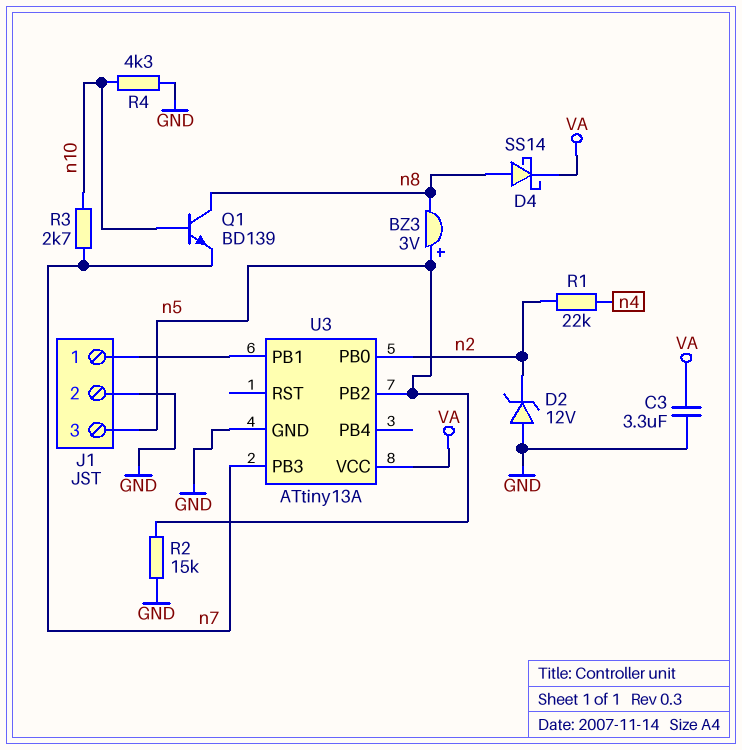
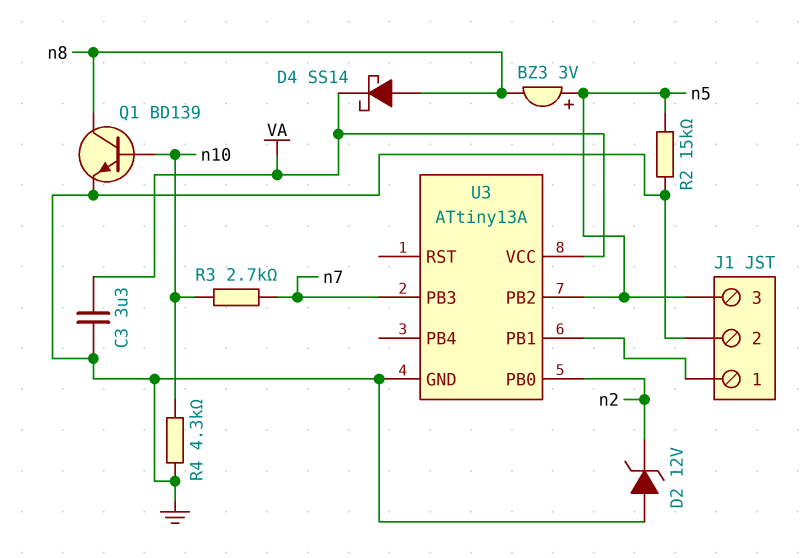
Q1: NPN BD139 (B n10, C n8, E n7) -> NPN BD139 (B n10, C n8, E GND)
R1: 22k (n2, n4) -> none

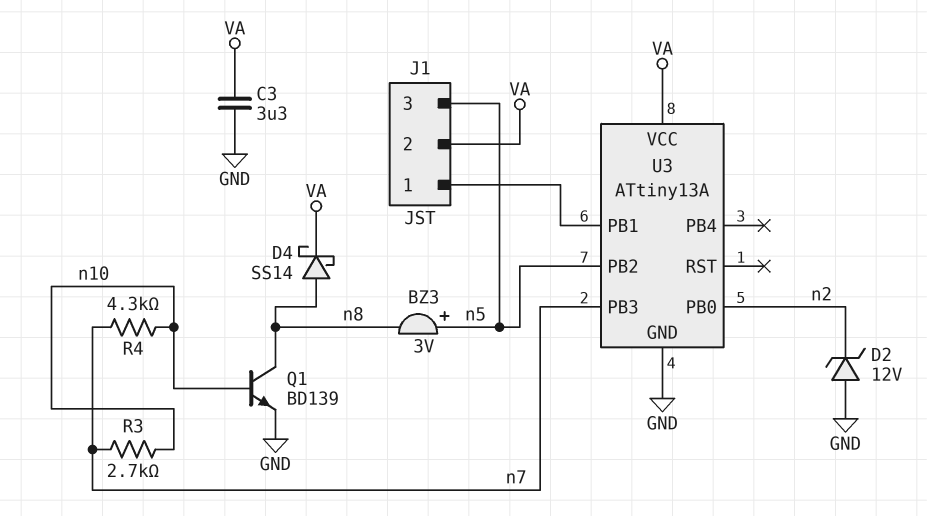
J1 pin 2: GND -> VA
R2: 15k (GND, n5) -> none
R4: 4.3k (GND, n10) -> 4.3k (n7, n10)

